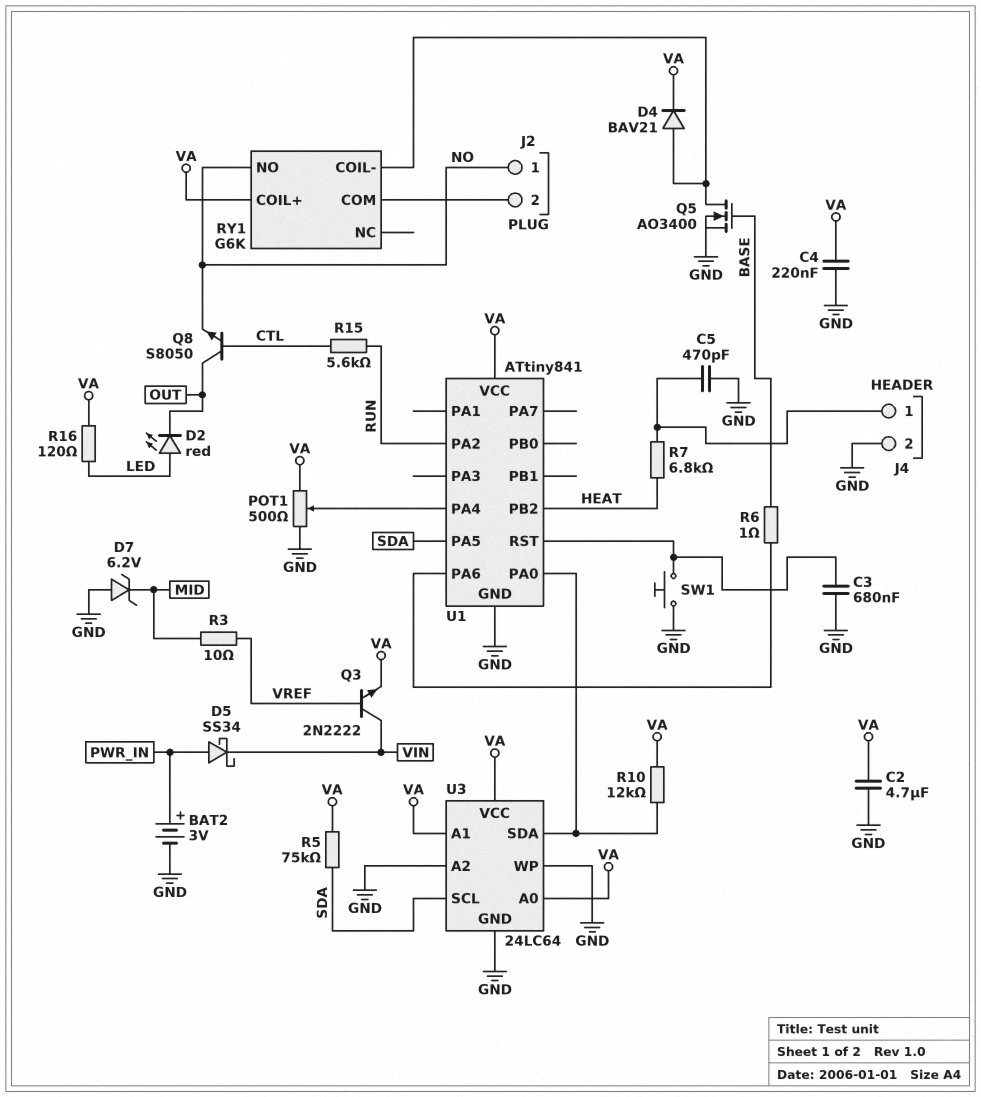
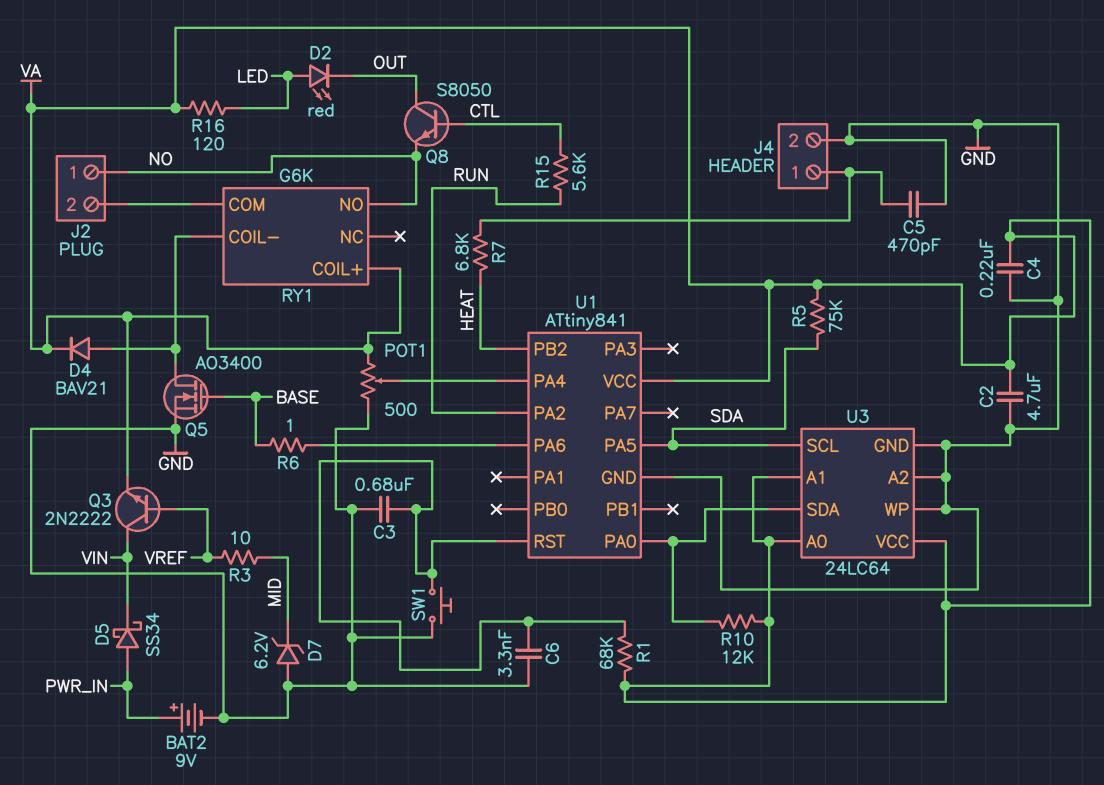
BAT2: 3V (plus PWR_IN, minus GND) -> 9V (plus PWR_IN, minus GND)
C6: none -> 3.3nF (GND, U1/RST)
R1: none -> 68k (U1/RST, VA)

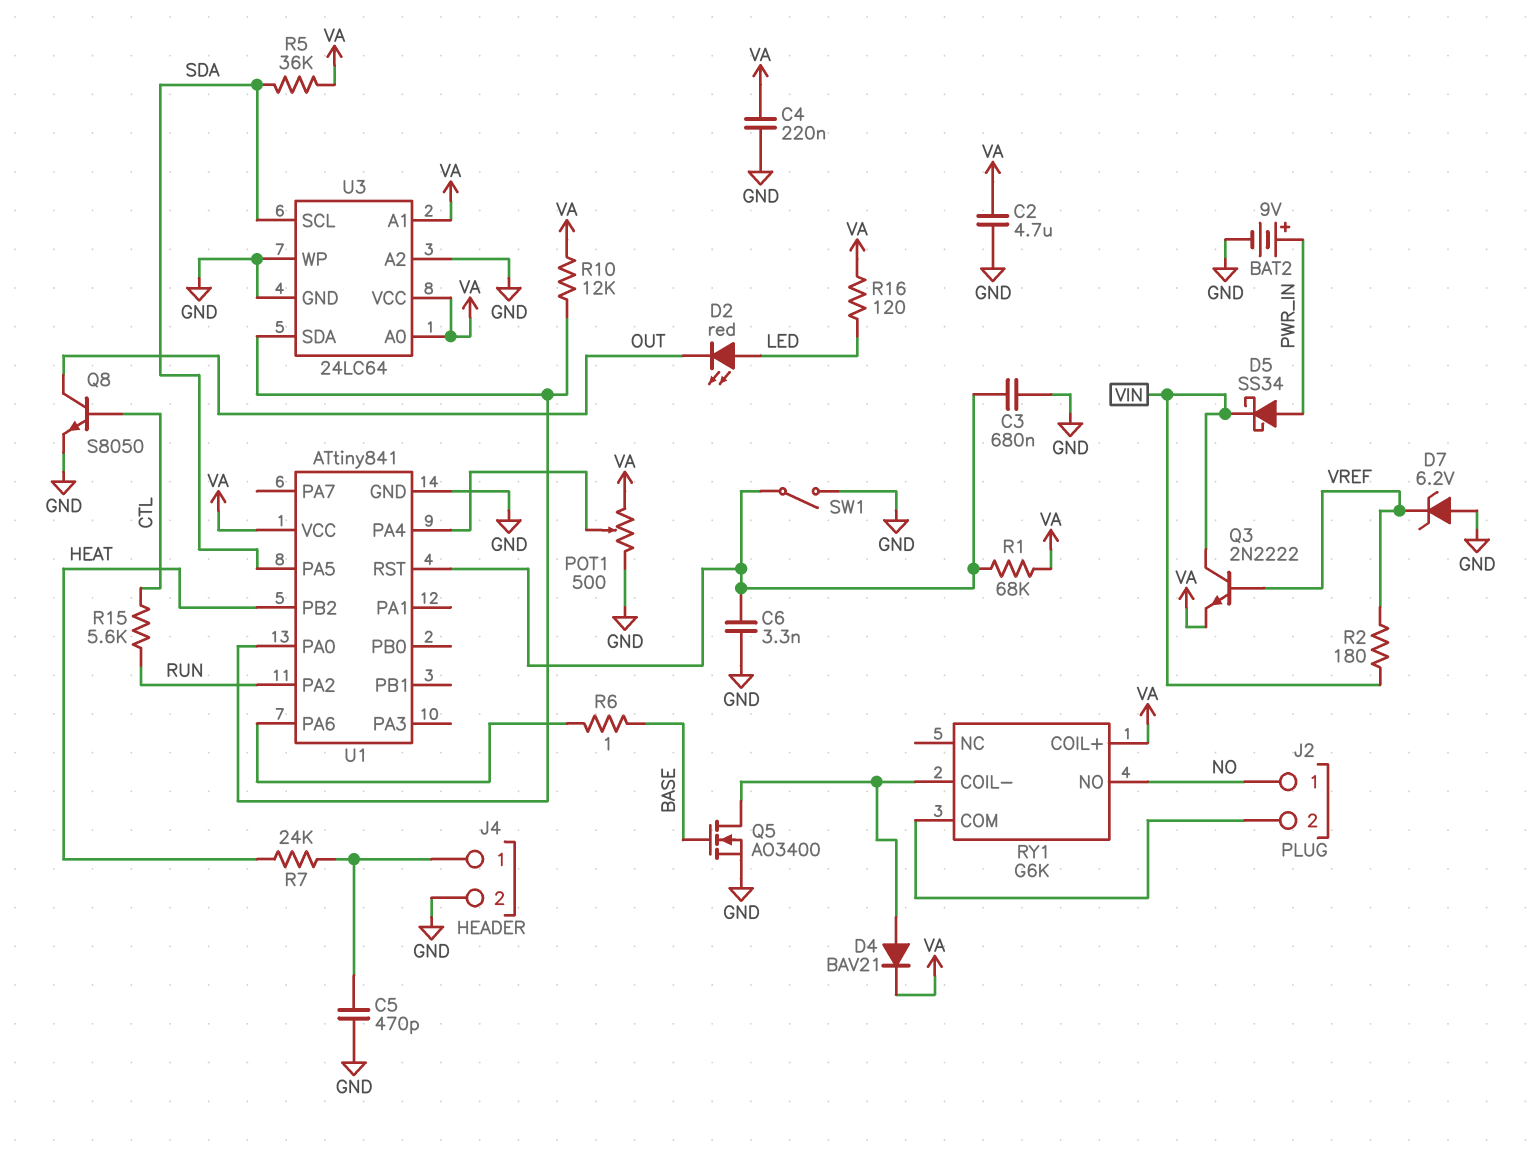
D7: zener 6.2V (A GND, K MID) -> zener 6.2V (A GND, K VREF)
Q8: NPN S8050 (B CTL, C OUT, E NO) -> NPN S8050 (B CTL, C OUT, E GND)
R2: none -> 180 (VIN, VREF)
R3: 10 (MID, VREF) -> none
R5: 75k (SDA, VA) -> 36k (SDA, VA)
R7: 6.8k (HEAT, J4/1) -> 24k (HEAT, J4/1)
SW1: button (GND, U1/RST) -> switch (GND, U1/RST)

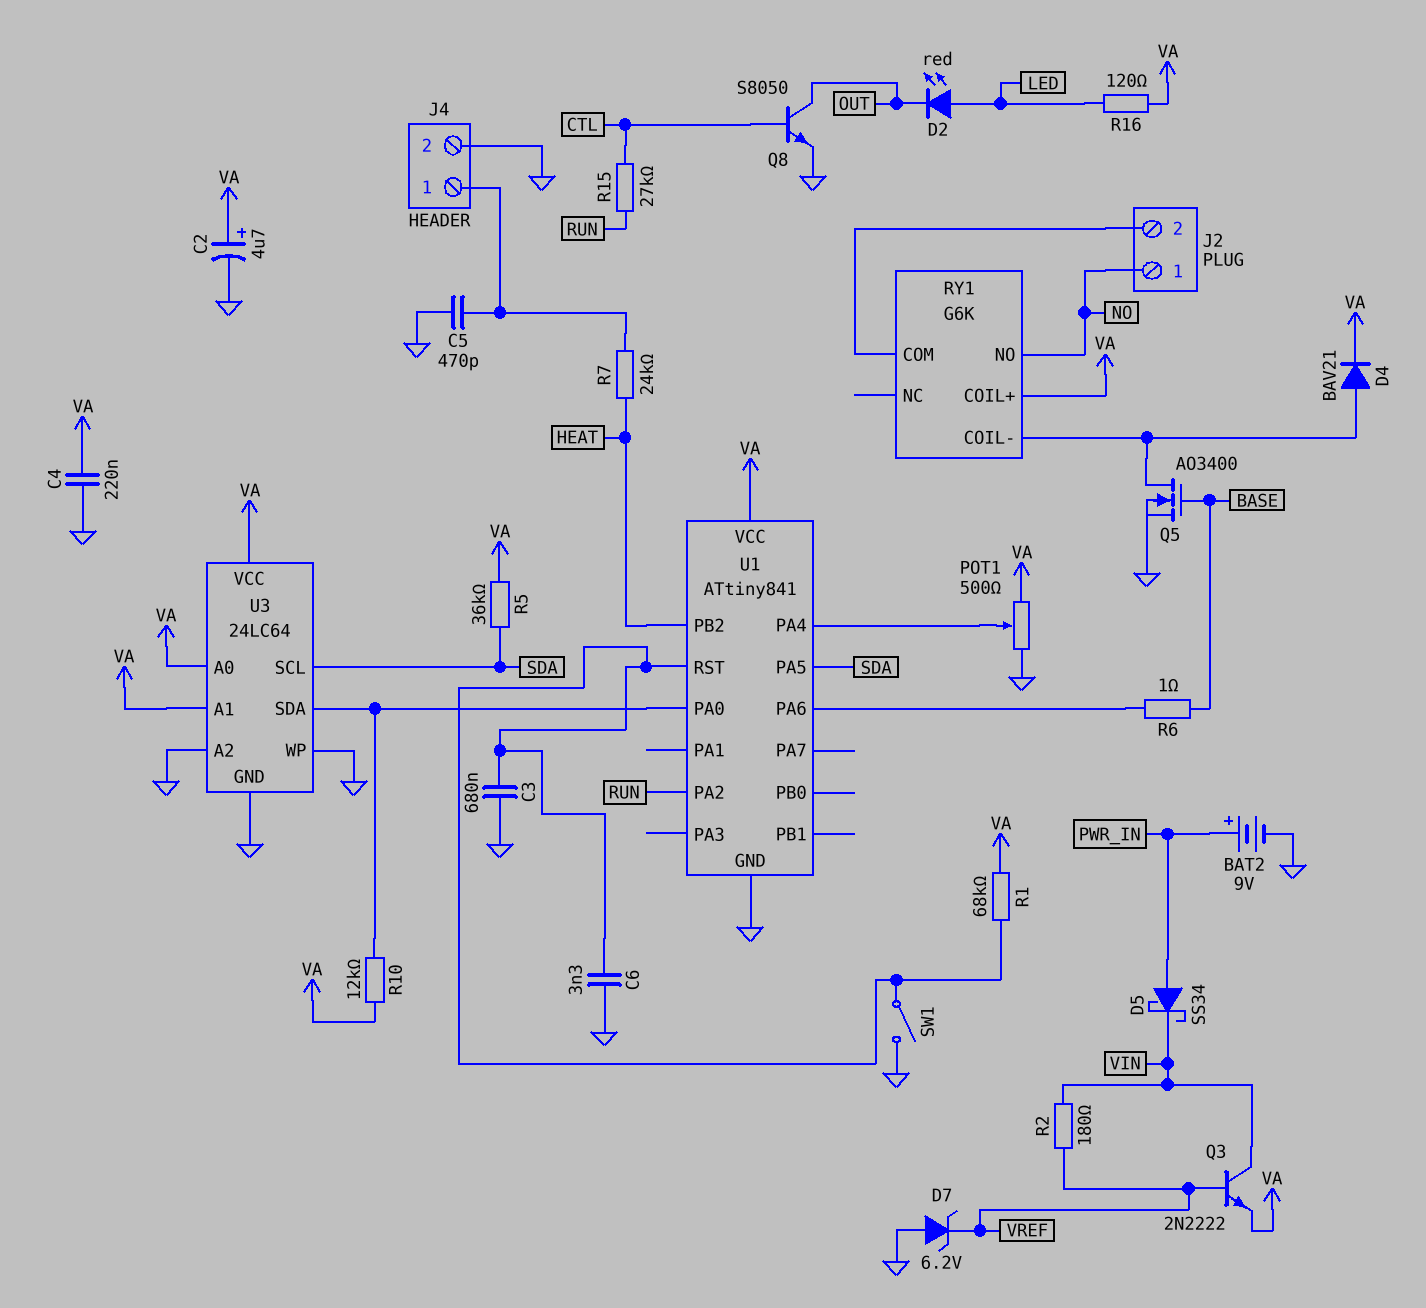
C2: 4.7uF (GND, VA) -> 4.7uF (plus VA, minus GND)
R15: 5.6k (CTL, RUN) -> 27k (CTL, RUN)

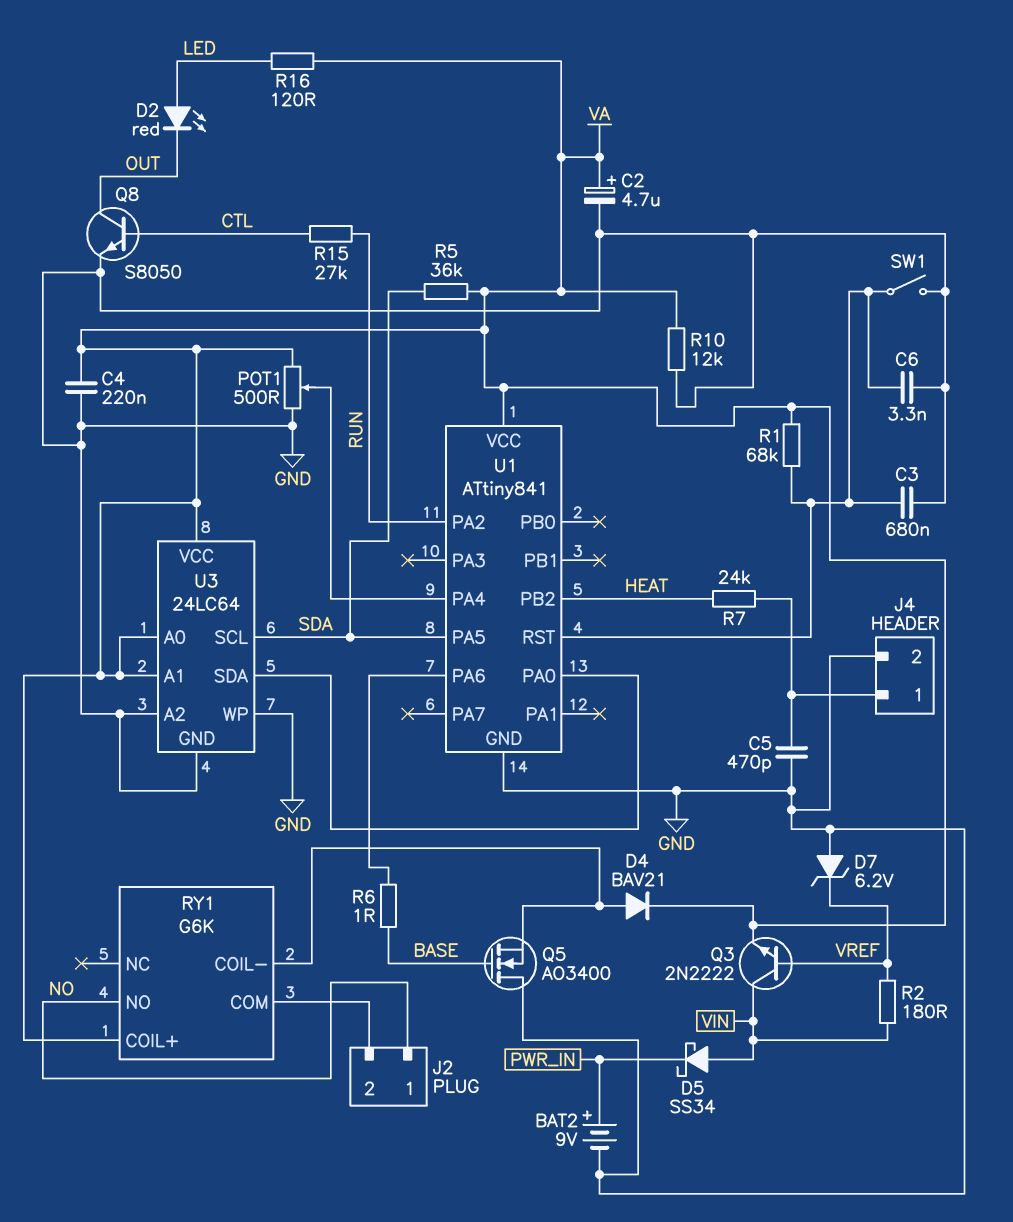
D5: schottky SS34 (A PWR_IN, K VIN) -> schottky SS34 (A VIN, K PWR_IN)
Q5: NMOS AO3400 (G BASE, D RY1/COIL-, S GND) -> NMOS AO3400 (G BASE, D GND, S RY1/COIL-)
R10: 12k (U1/PA0, VA) -> 12k (GND, VA)

